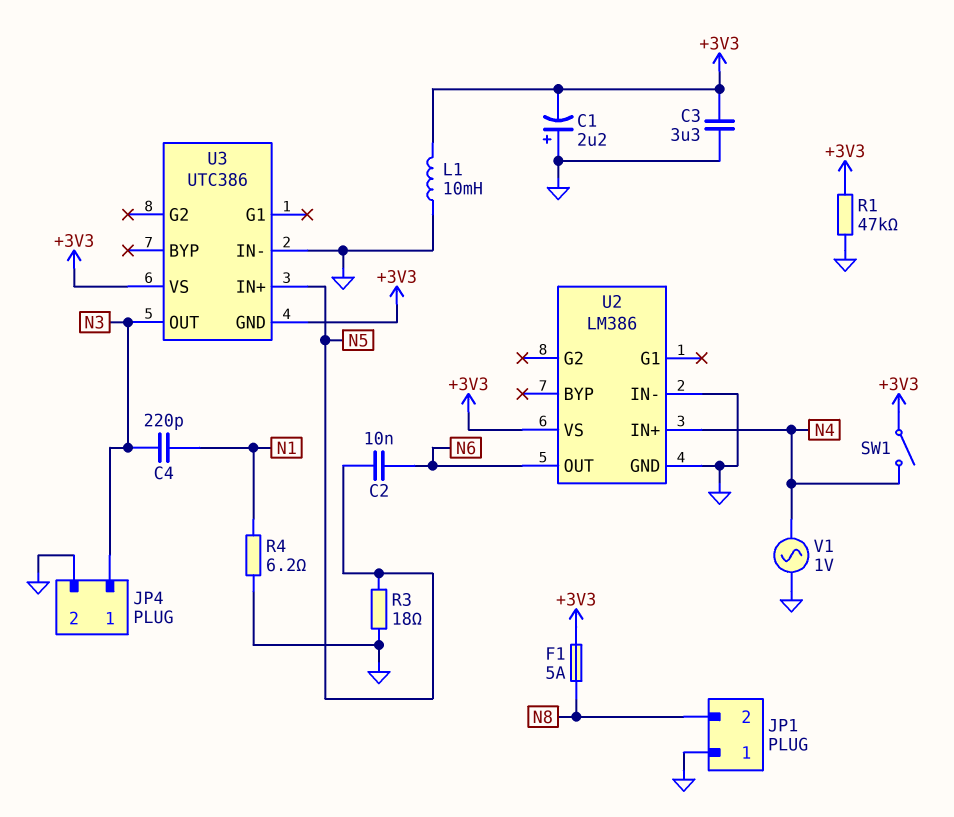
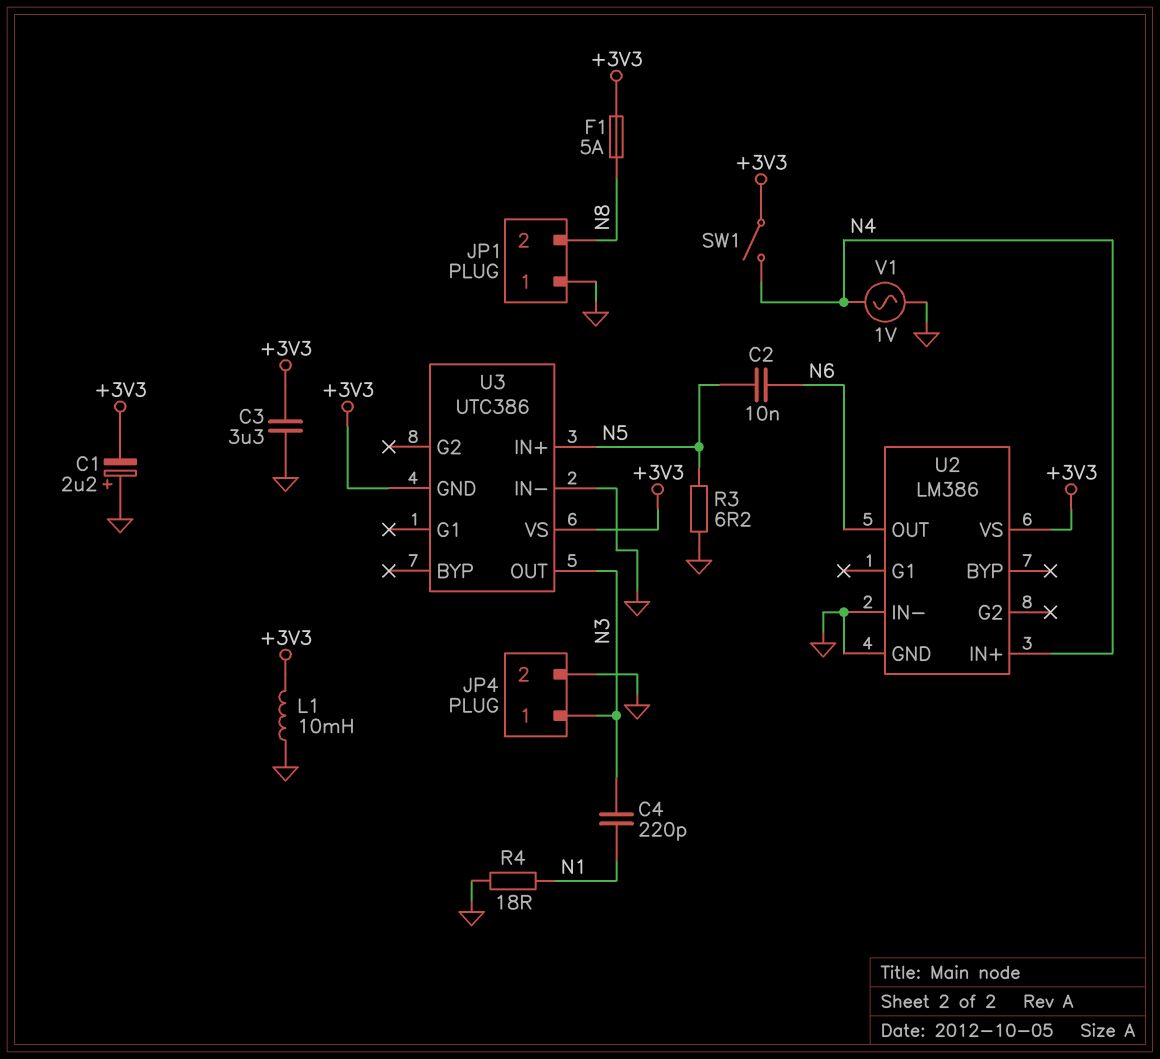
R1: 47k (+3V3, GND) -> none
R3: 18 (GND, N5) -> 6.2 (GND, N5)
R4: 6.2 (GND, N1) -> 18 (GND, N1)

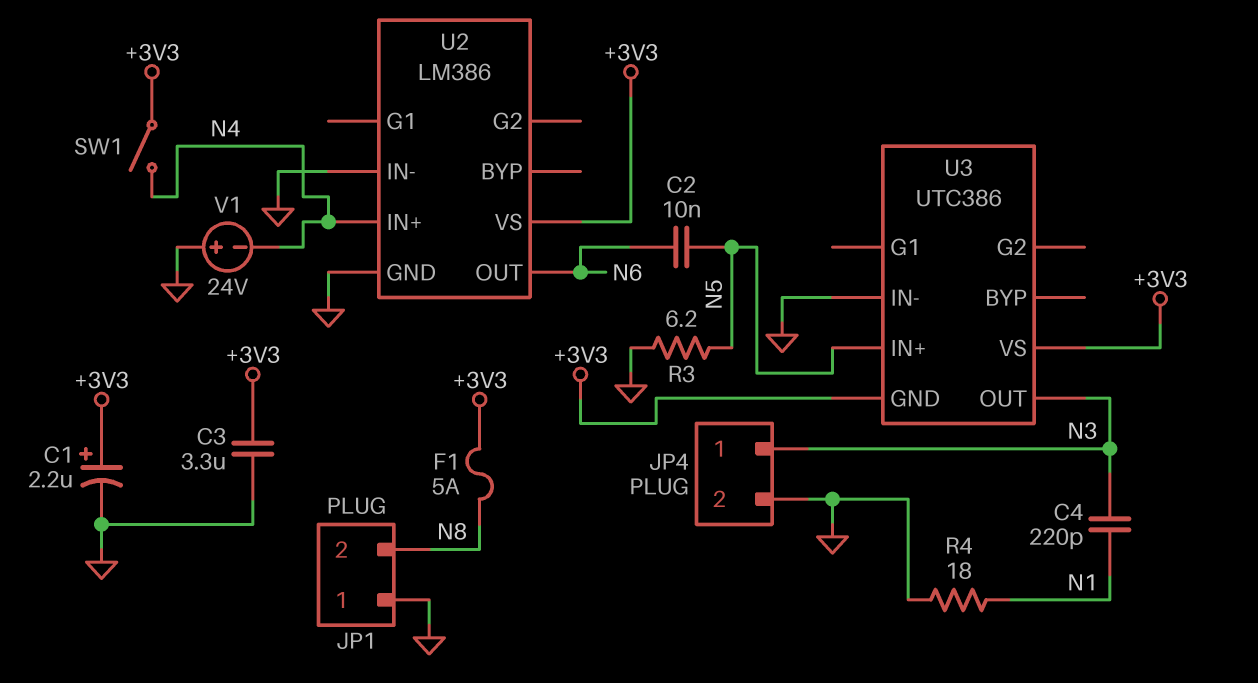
C1: 2.2uF (plus GND, minus +3V3) -> 2.2uF (plus +3V3, minus GND)
L1: 10mH (+3V3, GND) -> none
V1: AC 1V (GND, N4) -> 24V (plus GND, minus N4)

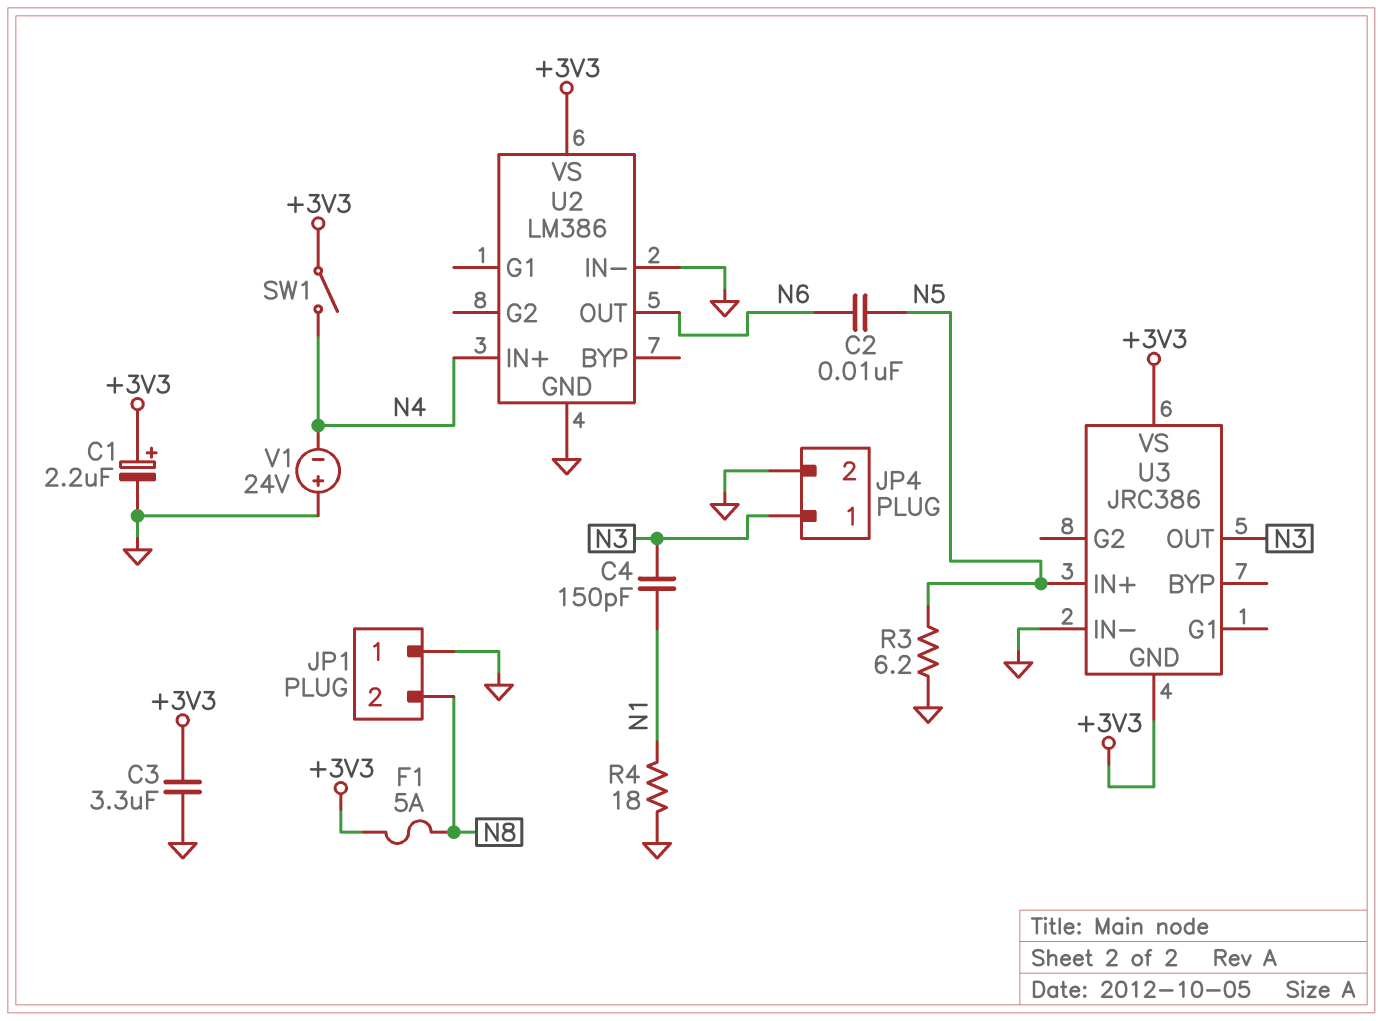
C4: 220pF (N1, N3) -> 150pF (N1, N3)
U3: UTC386 -> JRC386

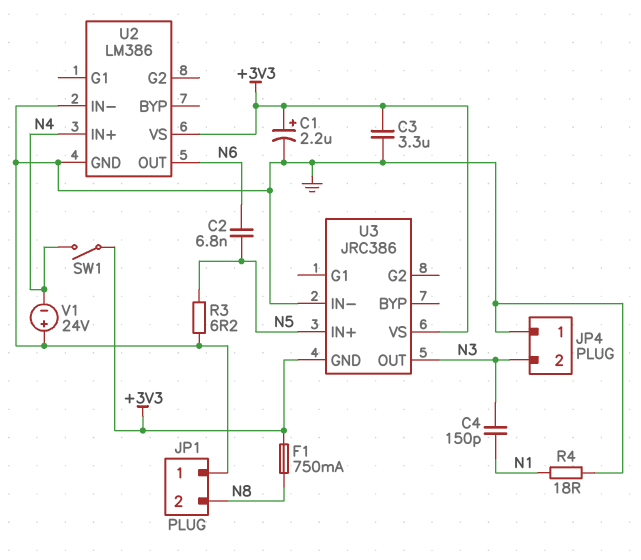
C2: 10nF (N5, N6) -> 6.8nF (N5, N6)
F1: 5A (+3V3, N8) -> 750mA (+3V3, N8)
JP4 pin 1: N3 -> GND
JP4 pin 2: GND -> N3

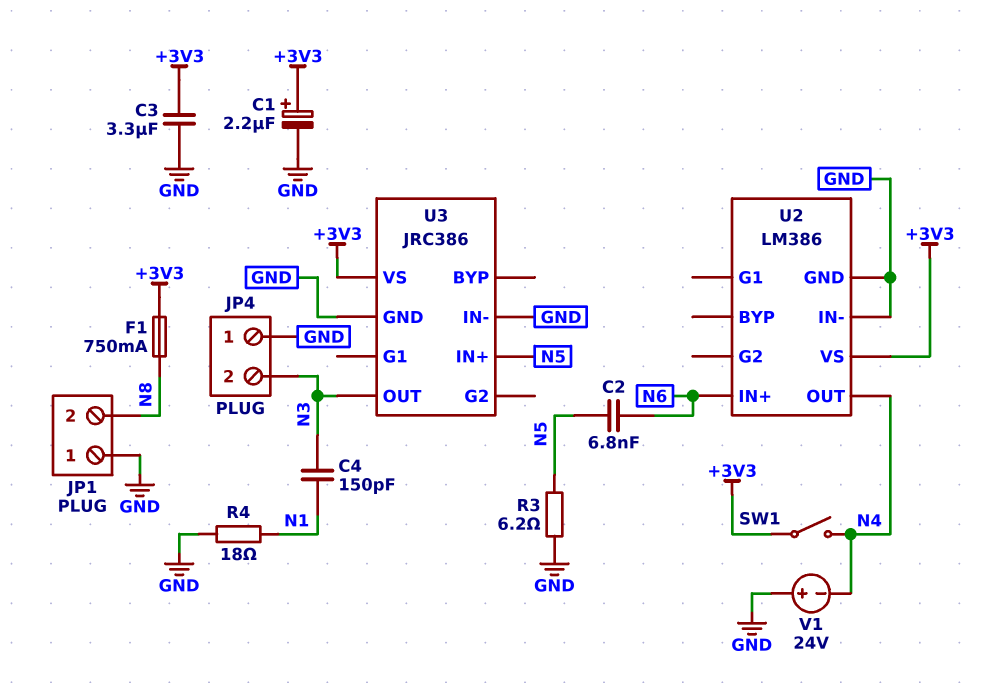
U2 pin IN+: N4 -> N6
U2 pin OUT: N6 -> N4
U3 pin GND: +3V3 -> GND

